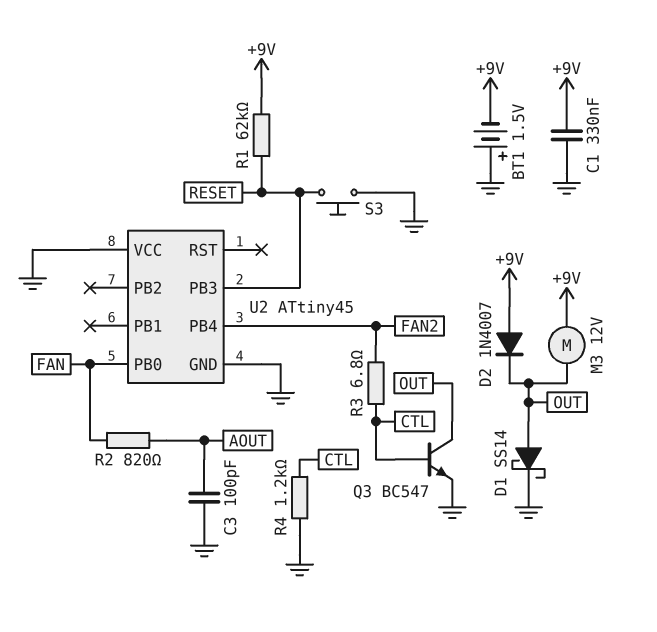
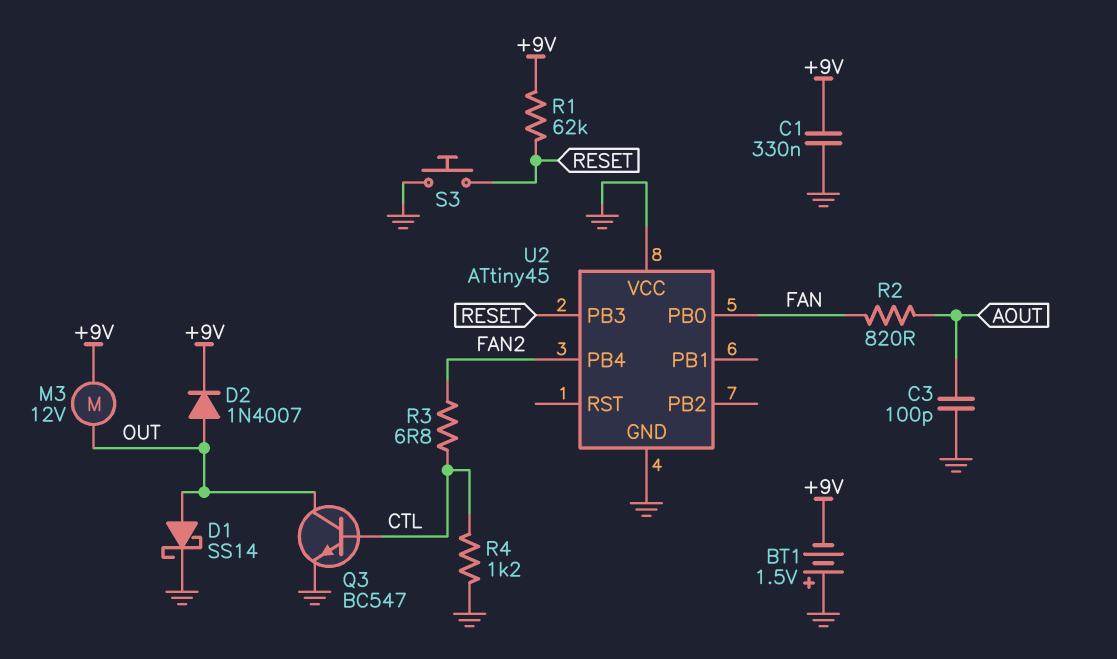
D2: diode 1N4007 (A +9V, K OUT) -> diode 1N4007 (A OUT, K +9V)

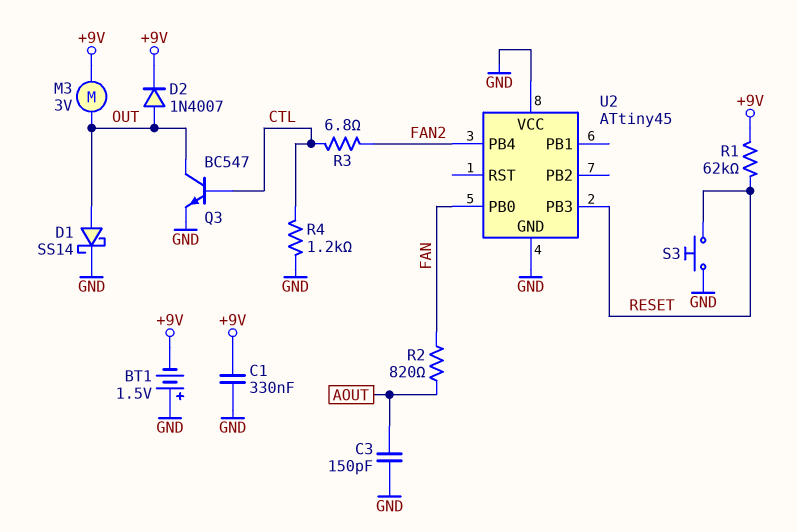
C3: 100pF (AOUT, GND) -> 150pF (AOUT, GND)
M3: motor 12V (+9V, OUT) -> motor 3V (+9V, OUT)

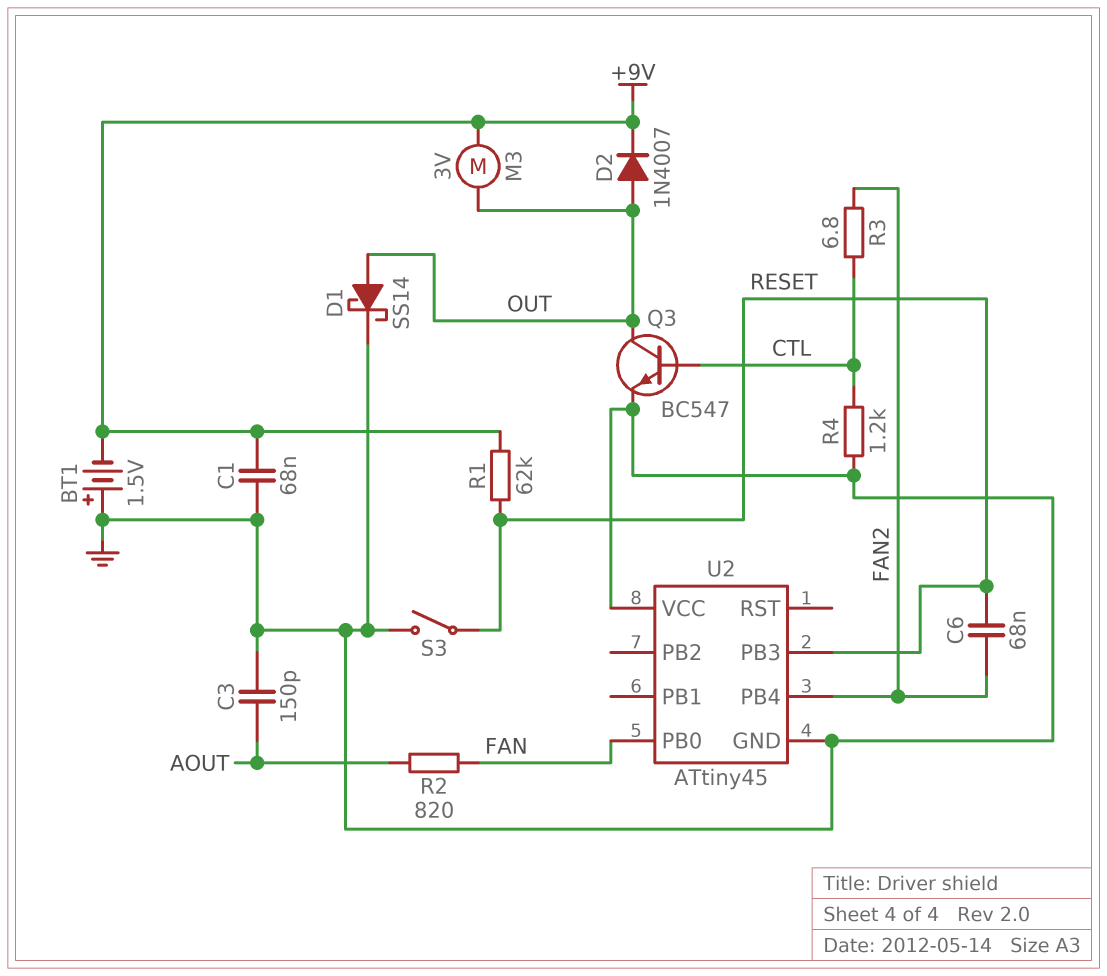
C1: 330nF (+9V, GND) -> 68nF (+9V, GND)
C6: none -> 68nF (FAN2, RESET)
S3: button (GND, RESET) -> switch (GND, RESET)

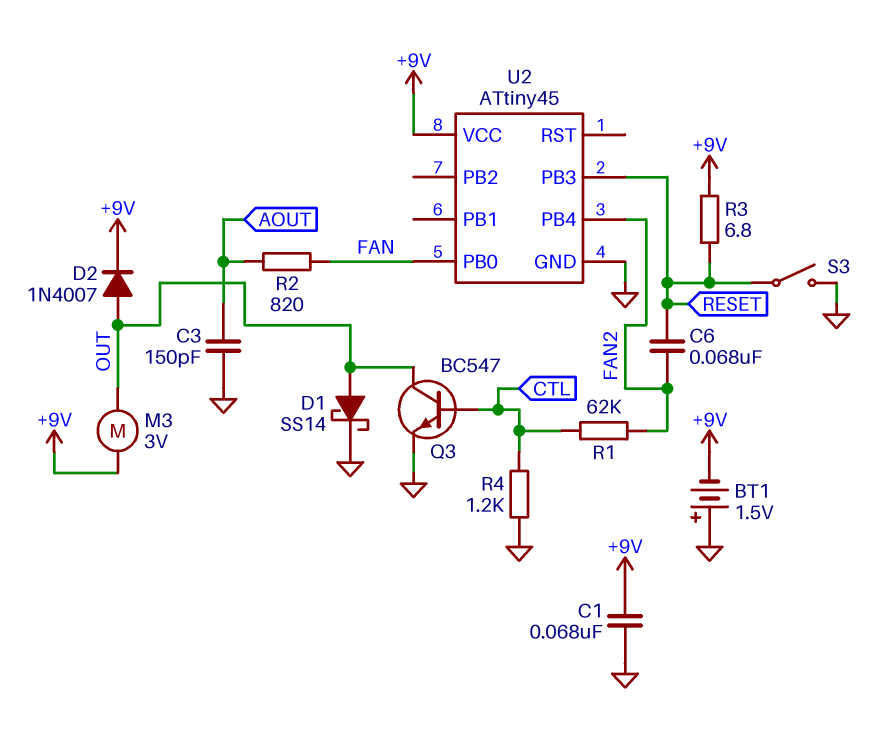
R1: 62k (+9V, RESET) -> 62k (CTL, FAN2)
R3: 6.8 (CTL, FAN2) -> 6.8 (+9V, RESET)
U2 pin VCC: GND -> +9V

